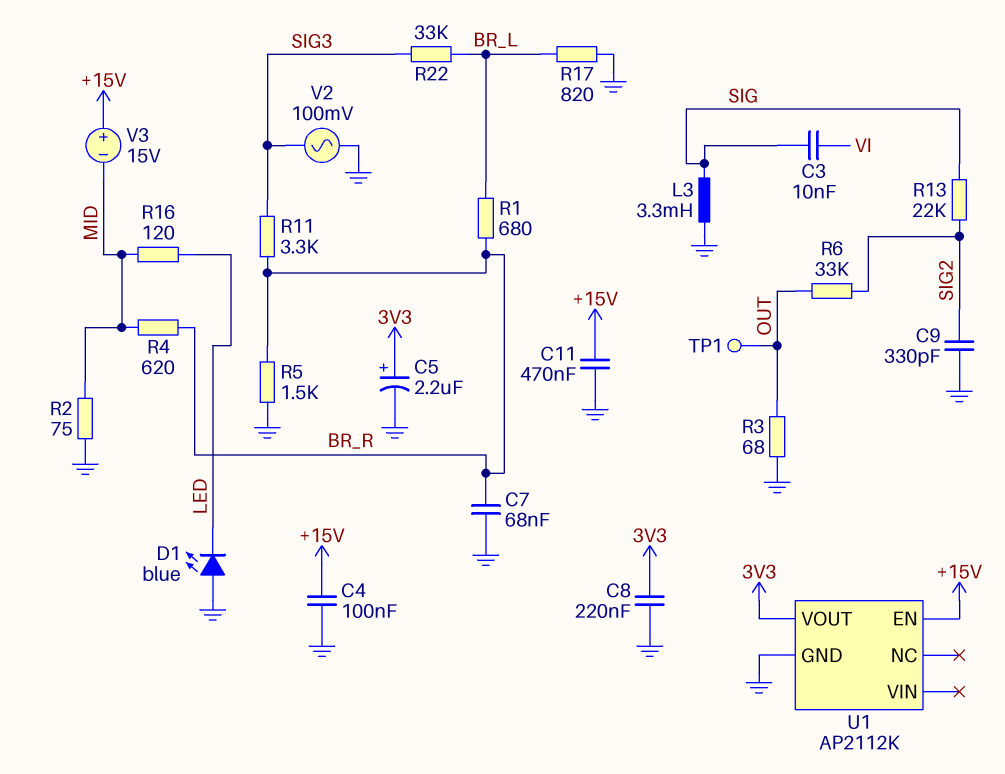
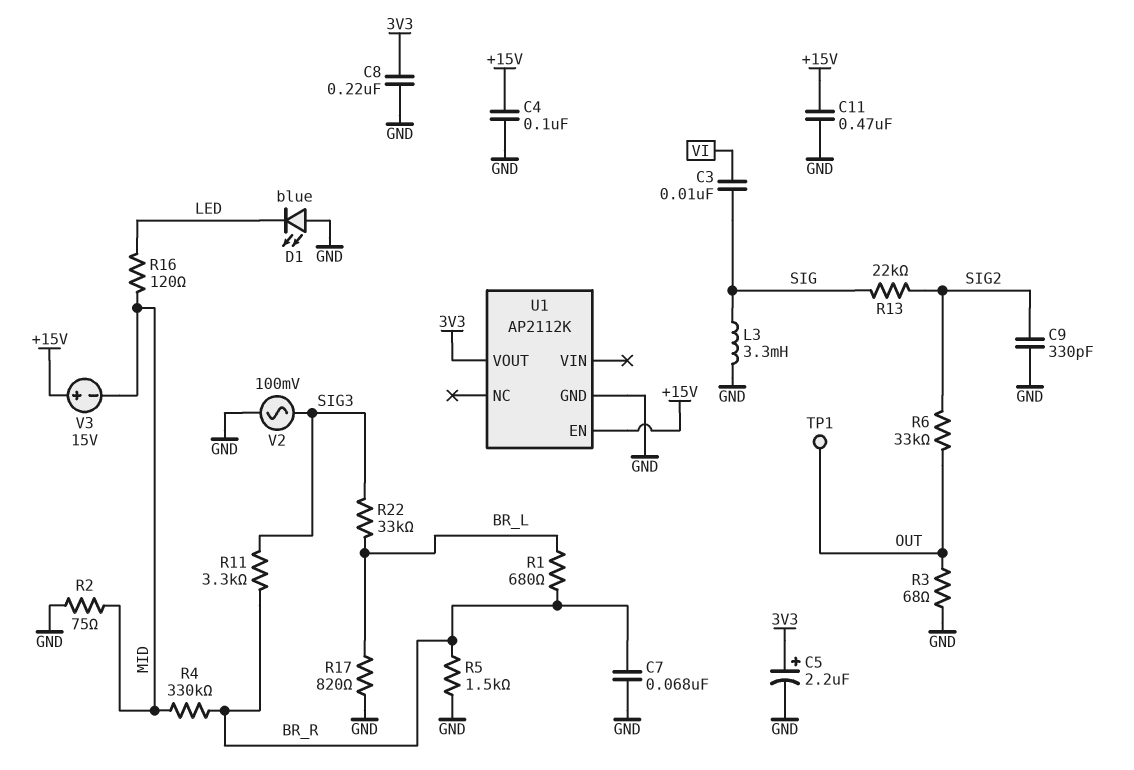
R4: 620 (BR_R, MID) -> 330k (BR_R, MID)

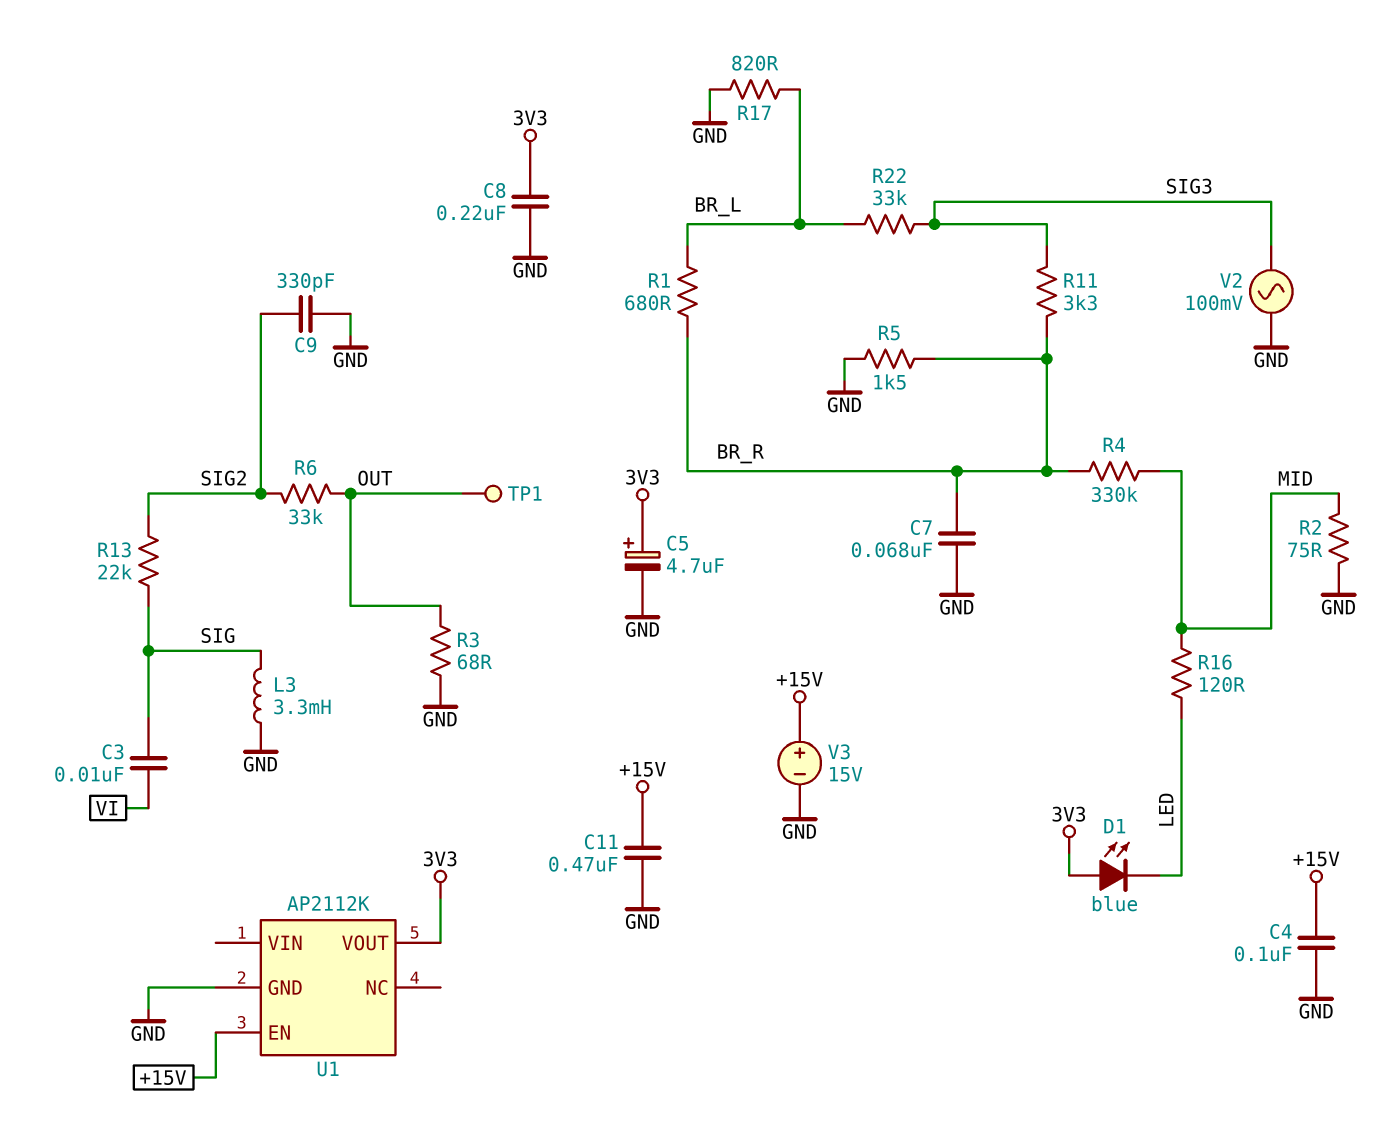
C5: 2.2uF (plus 3V3, minus GND) -> 4.7uF (plus 3V3, minus GND)
D1: LED blue (A GND, K LED) -> LED blue (A 3V3, K LED)
V3: 15V (plus +15V, minus MID) -> 15V (plus +15V, minus GND)

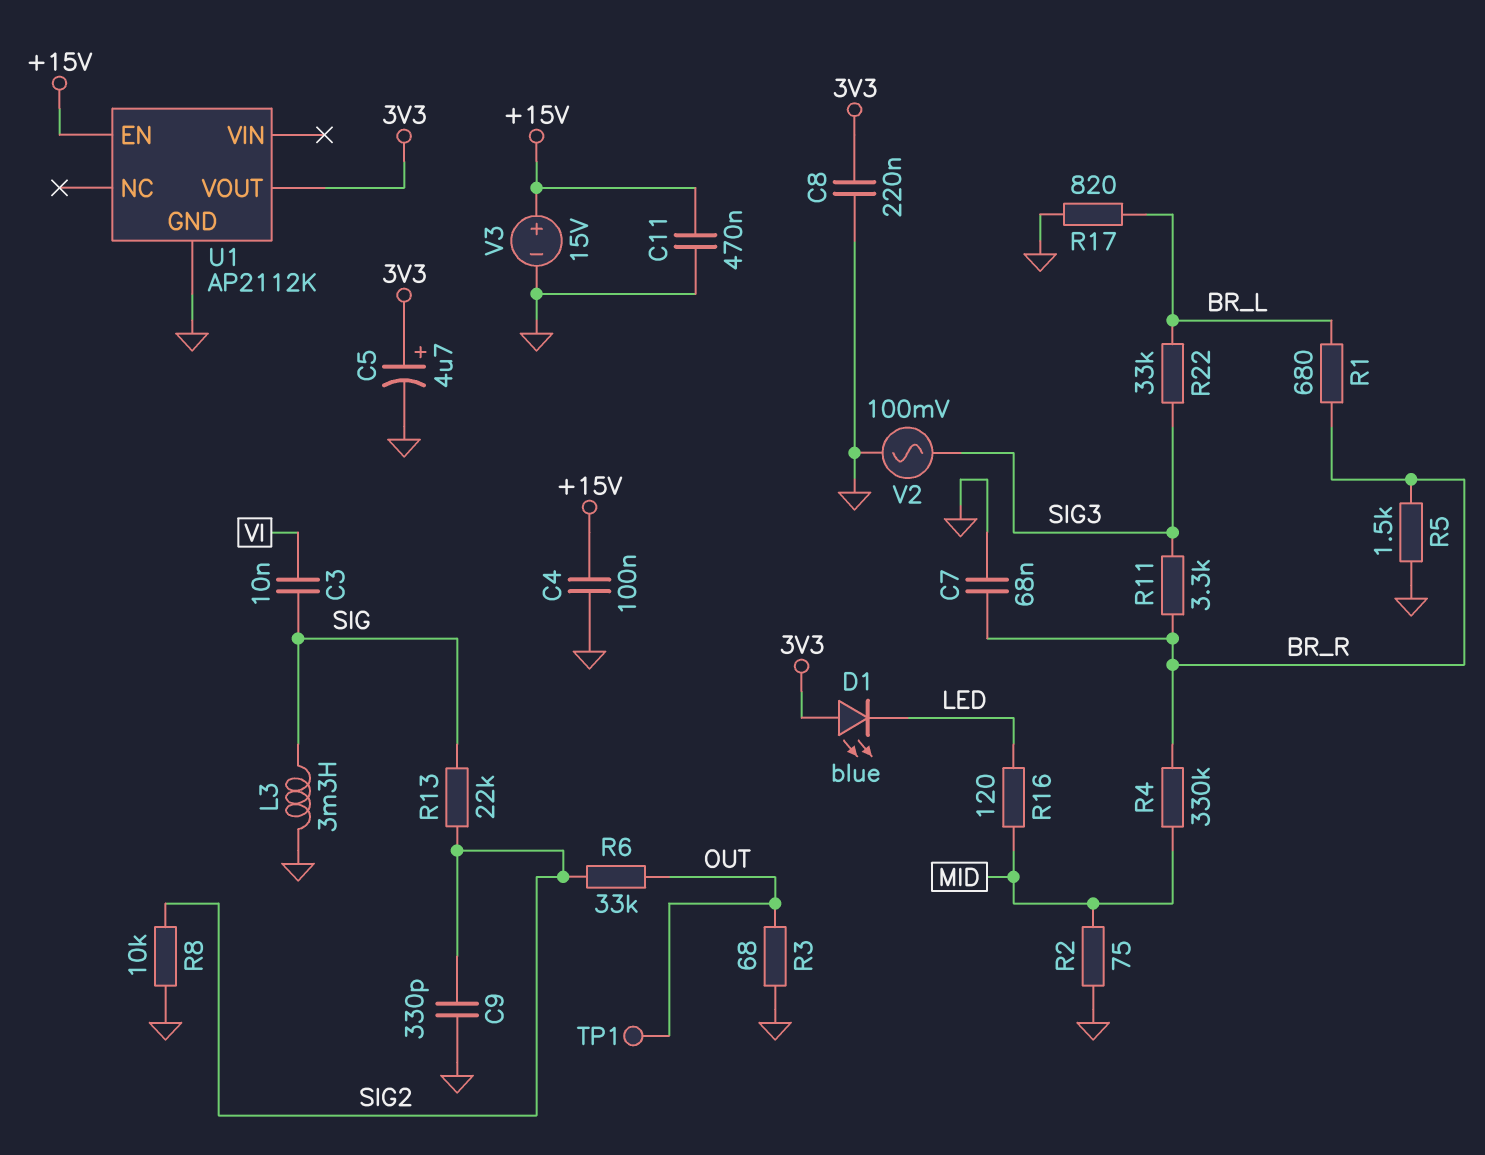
R8: none -> 10k (GND, SIG2)

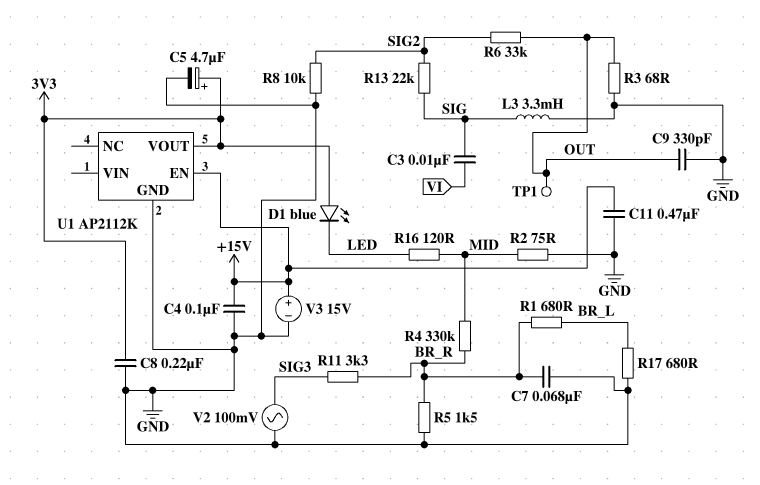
C9: 330pF (GND, SIG2) -> 330pF (GND, OUT)
R17: 820 (BR_L, GND) -> 680 (BR_L, GND)
R22: 33k (BR_L, SIG3) -> none

